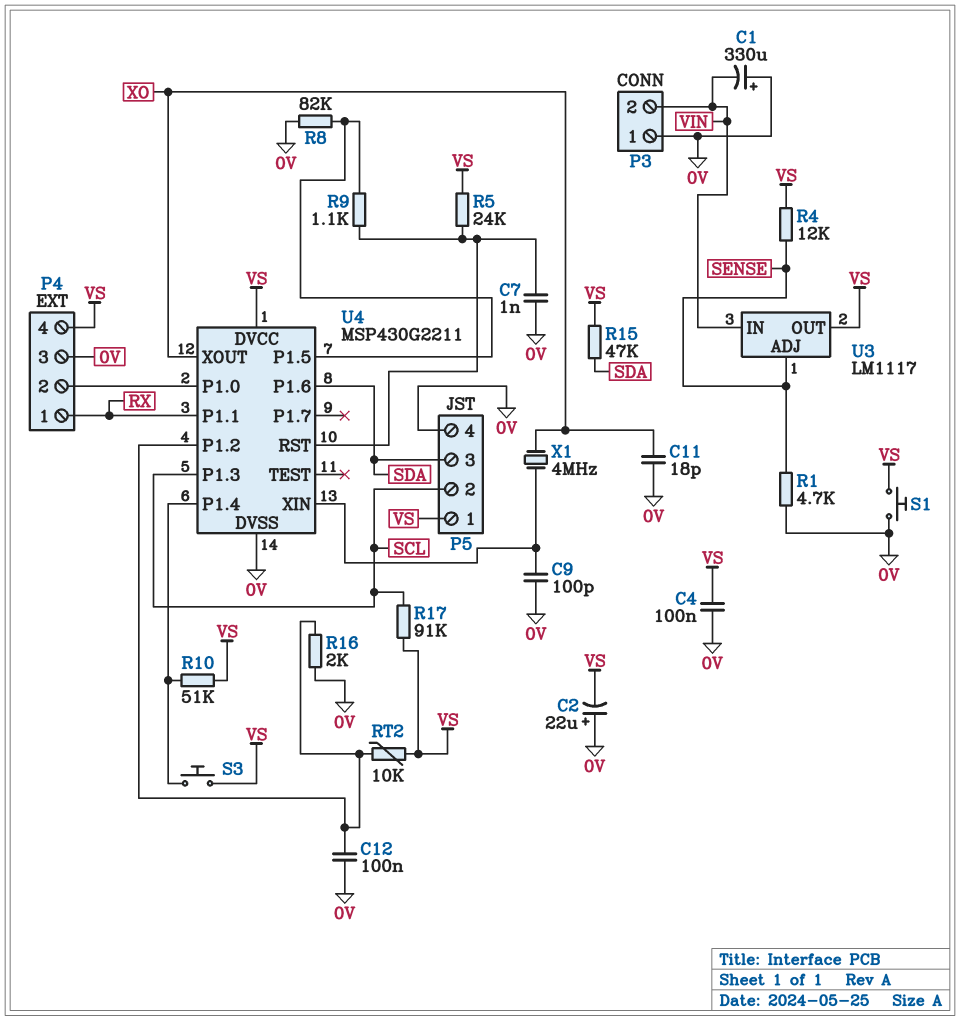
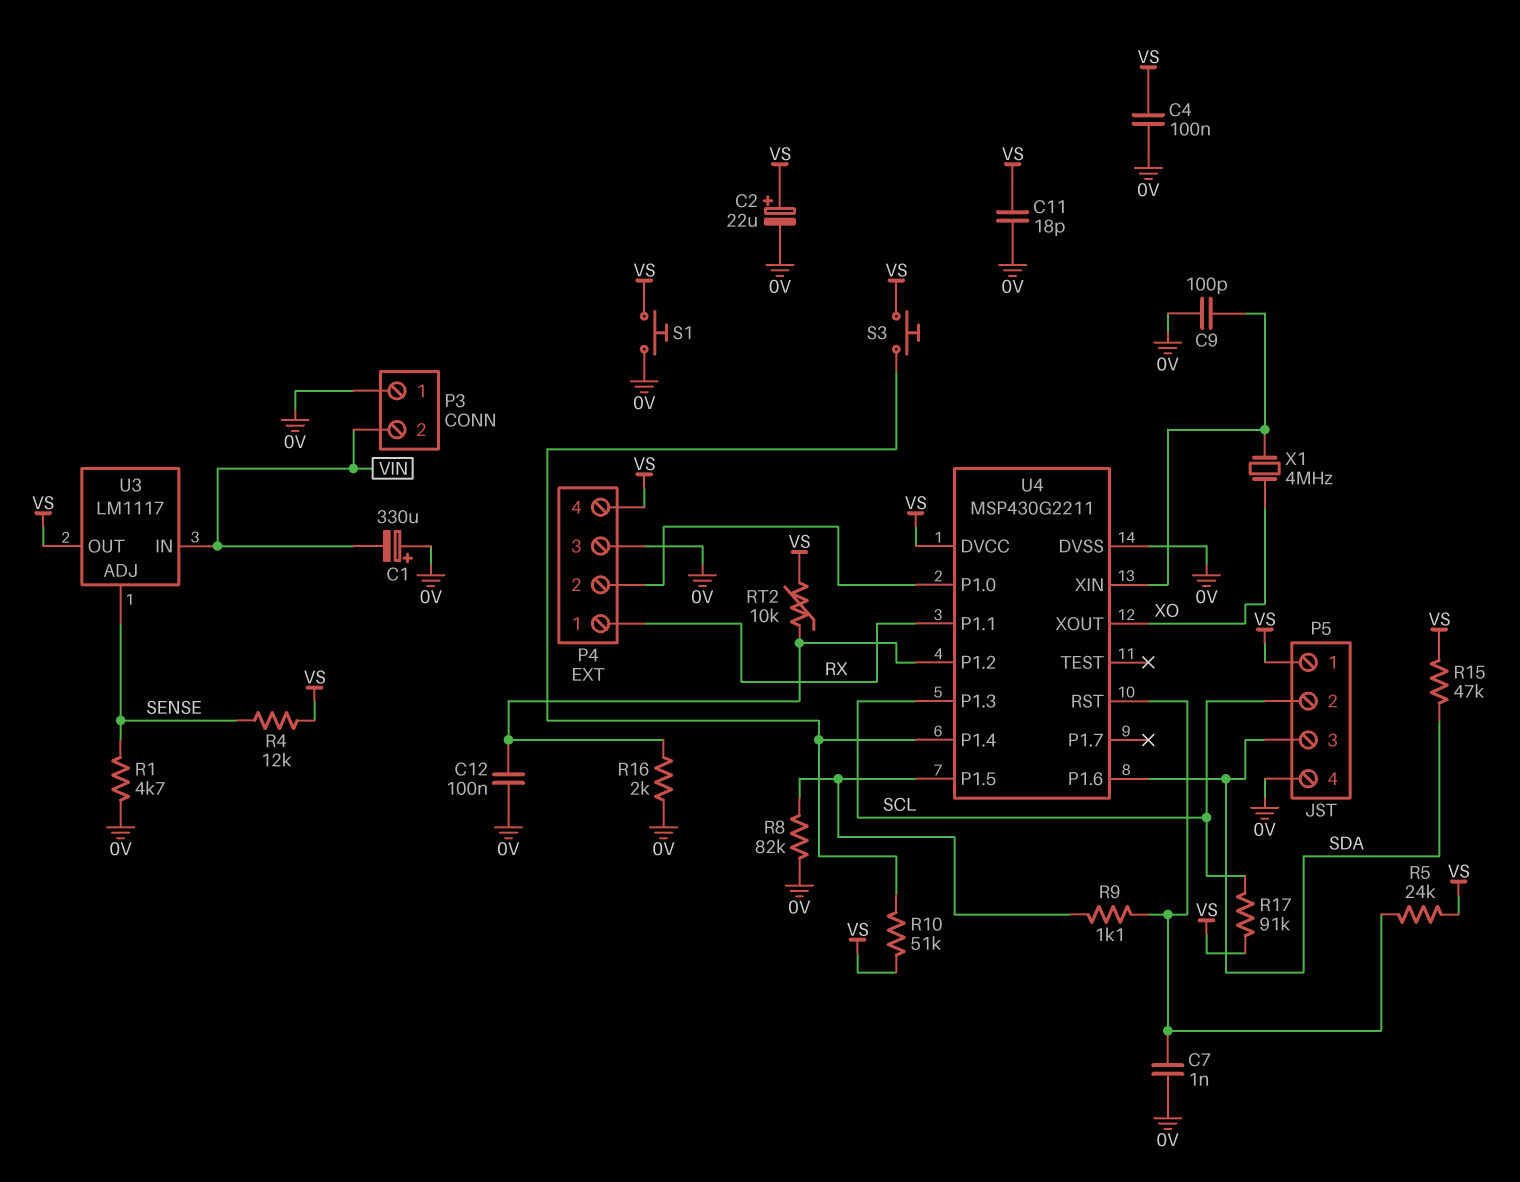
C2: 22uF (plus 0V, minus VS) -> 22uF (plus VS, minus 0V)
C11: 18pF (0V, XO) -> 18pF (0V, VS)

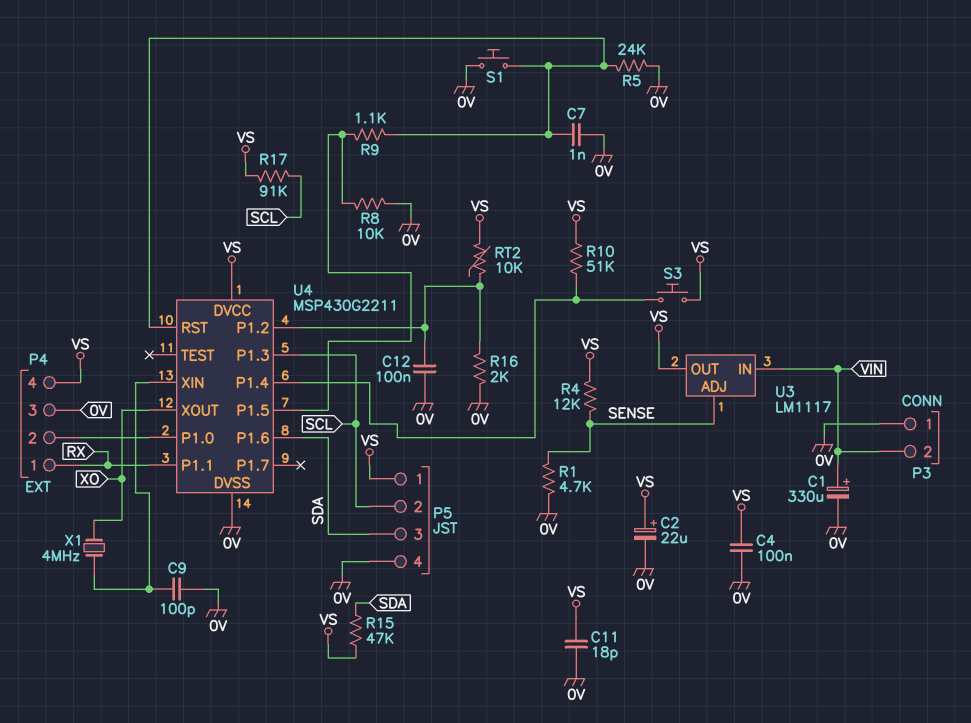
C1: 330uF (plus 0V, minus VIN) -> 330uF (plus VIN, minus 0V)
R5: 24k (U4/RST, VS) -> 24k (0V, U4/RST)
R8: 82k (0V, U4/P1.5) -> 10k (0V, U4/P1.5)
S1: button (0V, VS) -> button (0V, U4/RST)

